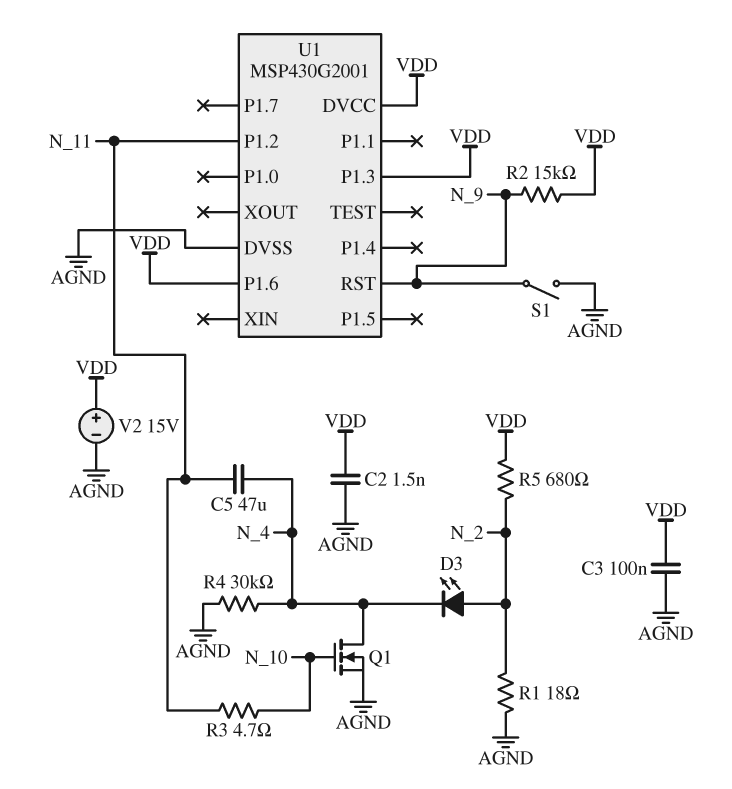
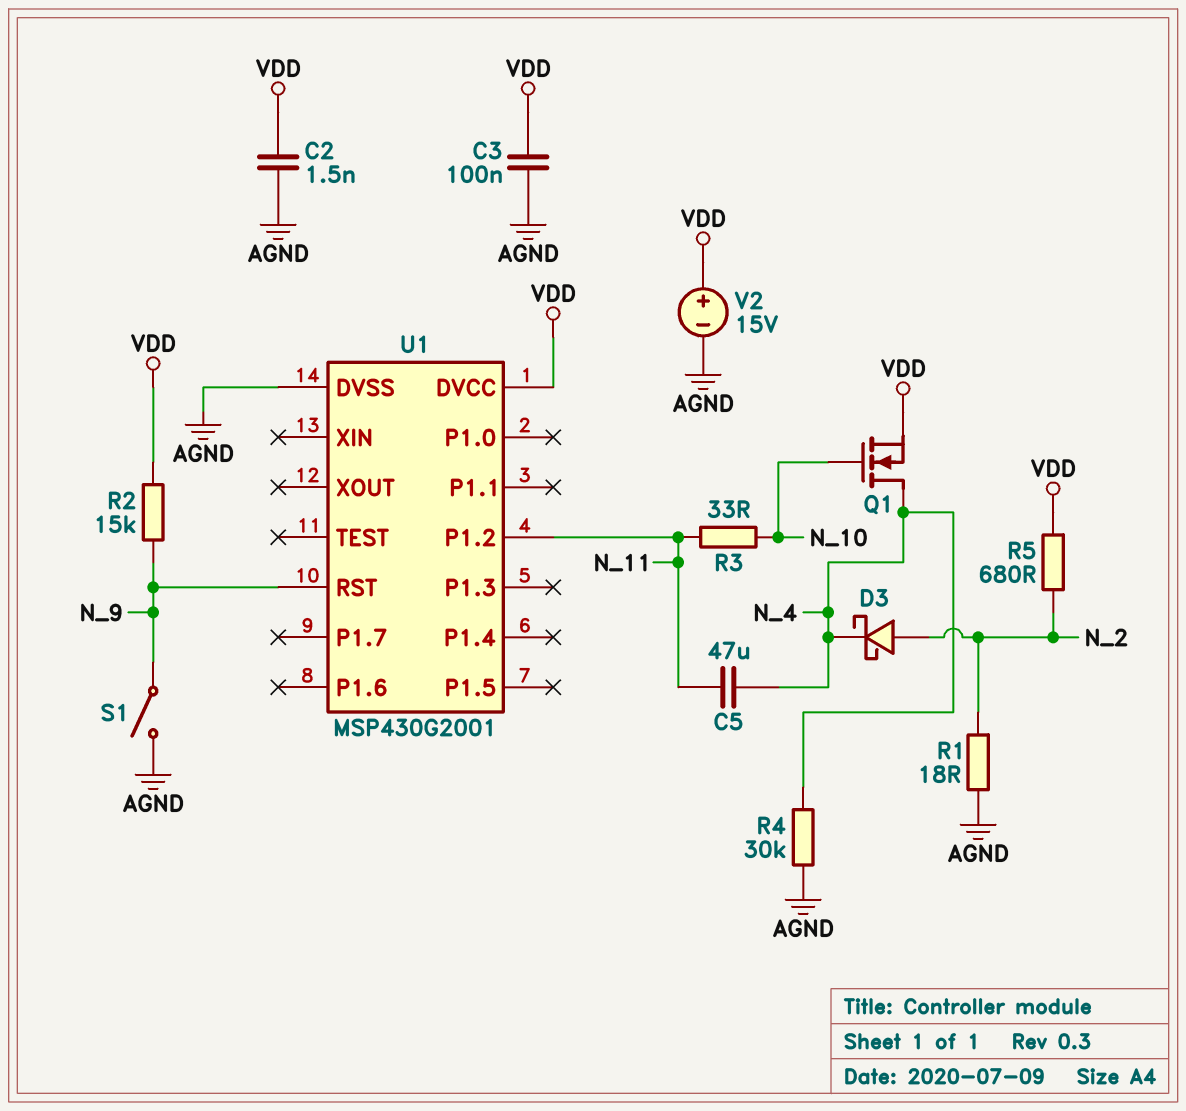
D3: LED (A N_2, K N_4) -> schottky (A N_2, K N_4)
Q1: NMOS (G N_10, D N_4, S AGND) -> NMOS (G N_10, D N_4, S VDD)
R3: 4.7 (N_10, N_11) -> 33 (N_10, N_11)
U1 pin P1.3: VDD -> none
U1 pin P1.6: VDD -> none

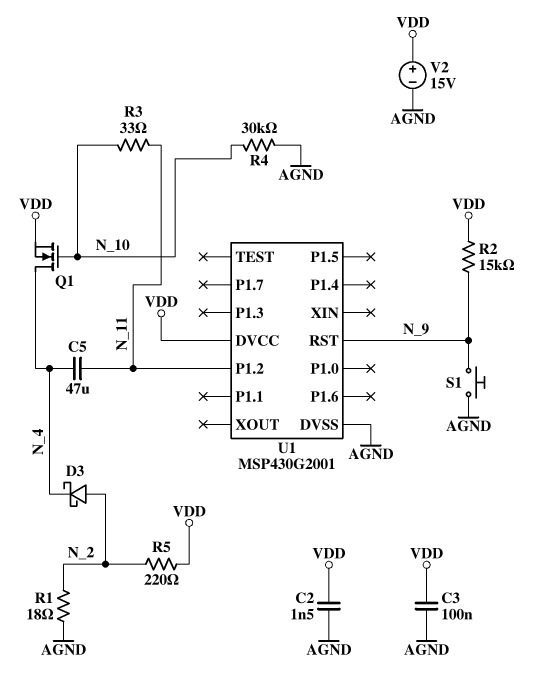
R4: 30k (AGND, N_4) -> 30k (AGND, N_10)
R5: 680 (N_2, VDD) -> 220 (N_2, VDD)
S1: switch (AGND, N_9) -> button (AGND, N_9)

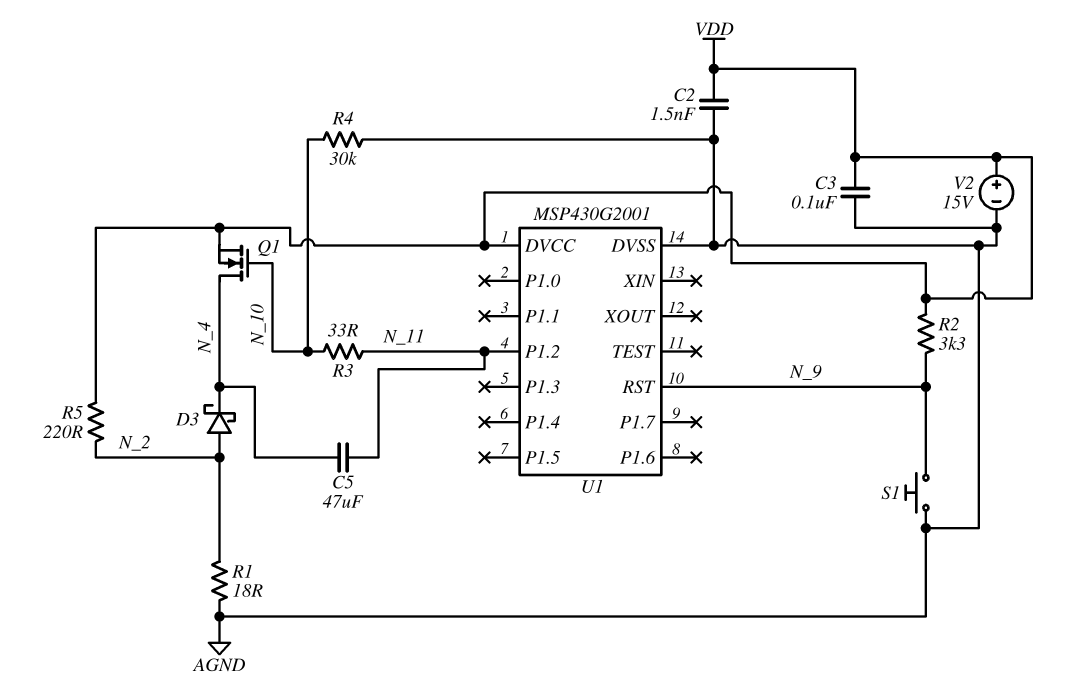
R2: 15k (N_9, VDD) -> 3.3k (N_9, VDD)

